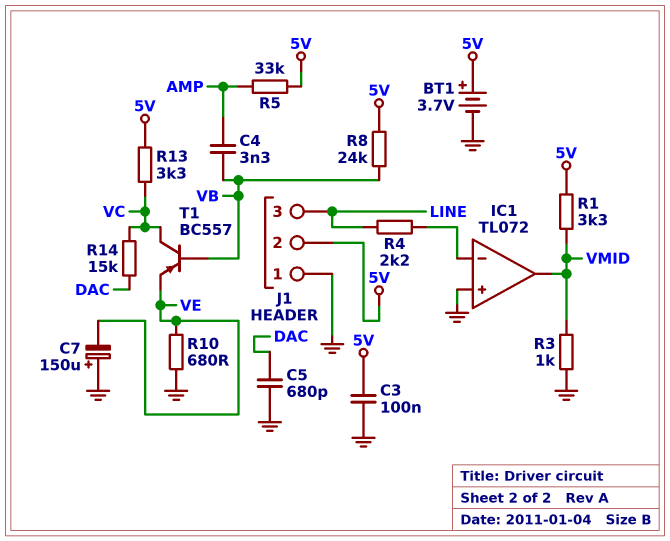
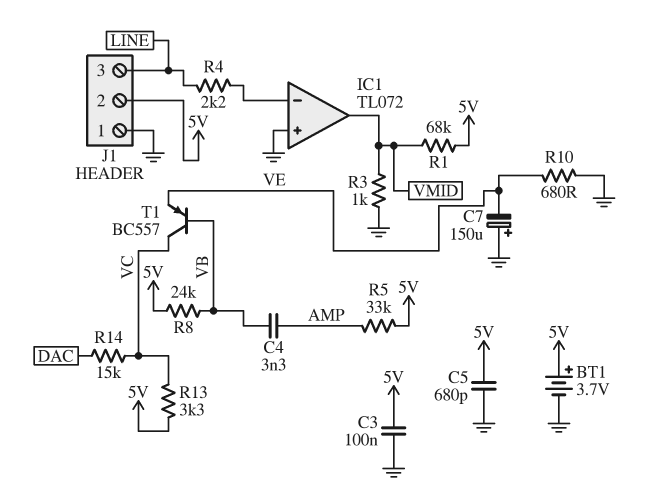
C5: 680pF (DAC, GND) -> 680pF (5V, GND)
R1: 3.3k (5V, VMID) -> 68k (5V, VMID)

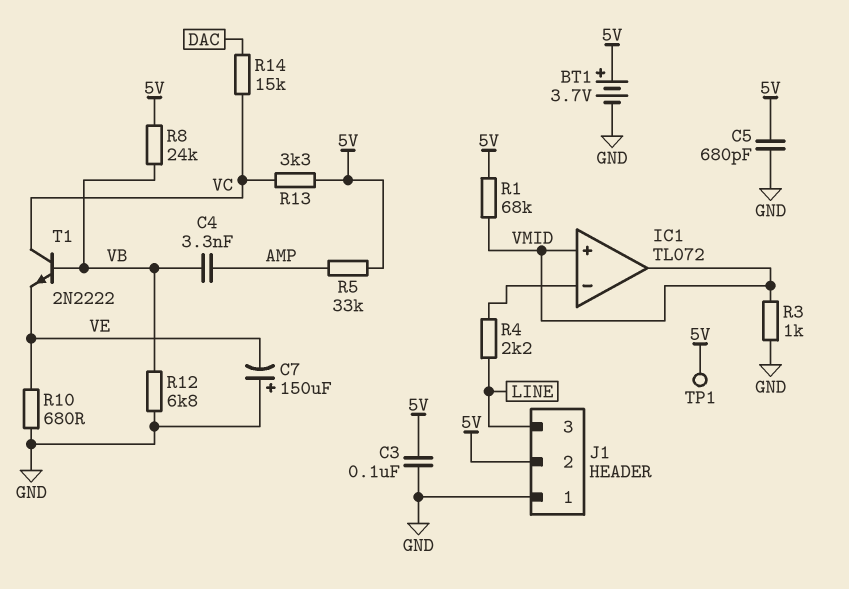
IC1 pin in+: GND -> VMID
R12: none -> 6.8k (GND, VB)
T1: PNP BC557 (B VB, C VC, E VE) -> NPN 2N2222 (B VB, C VC, E VE)
TP1: none -> test point (5V)

